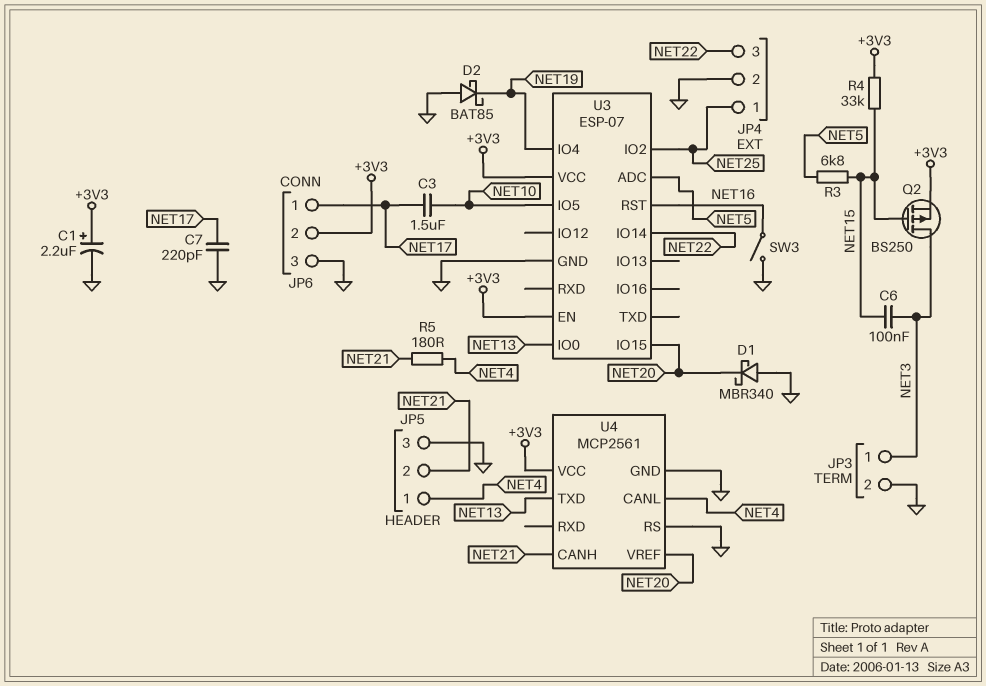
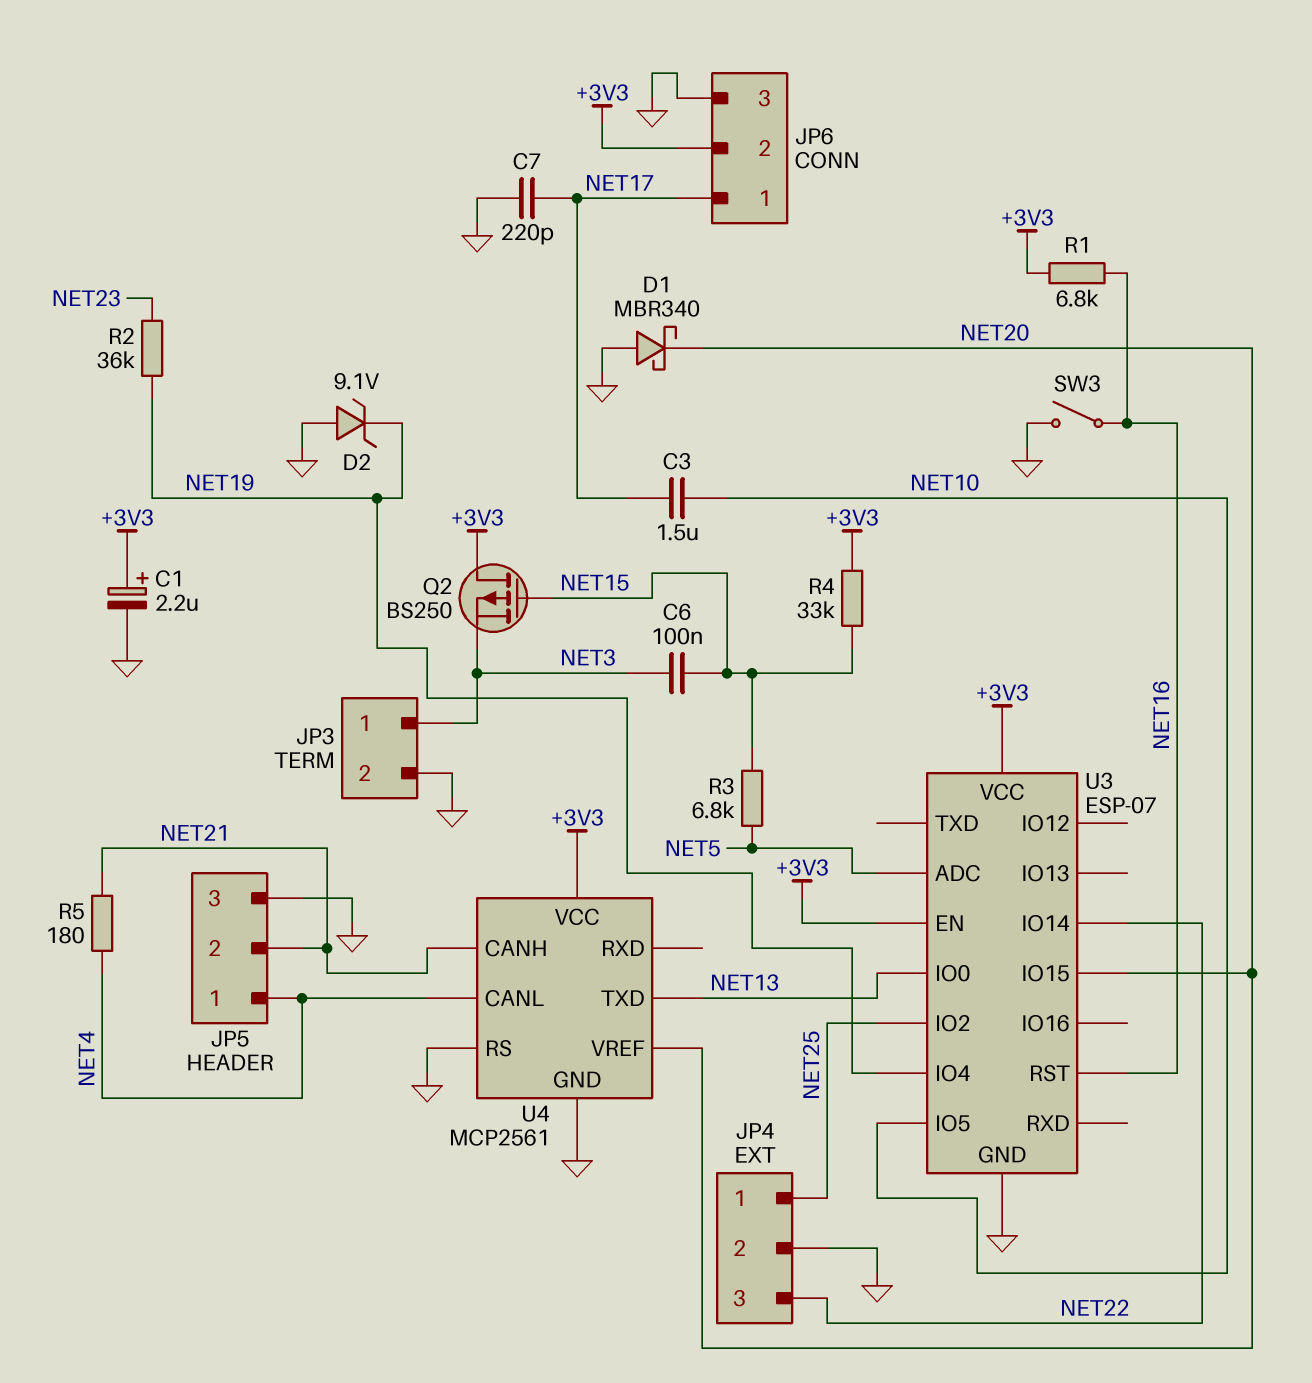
D2: schottky BAT85 (A GND, K NET19) -> zener 9.1V (A GND, K NET19)
Q2: PMOS BS250 (G NET15, D NET3, S +3V3) -> PMOS BS250 (G NET15, D +3V3, S NET3)
R1: none -> 6.8k (+3V3, NET16)
R2: none -> 36k (NET19, NET23)

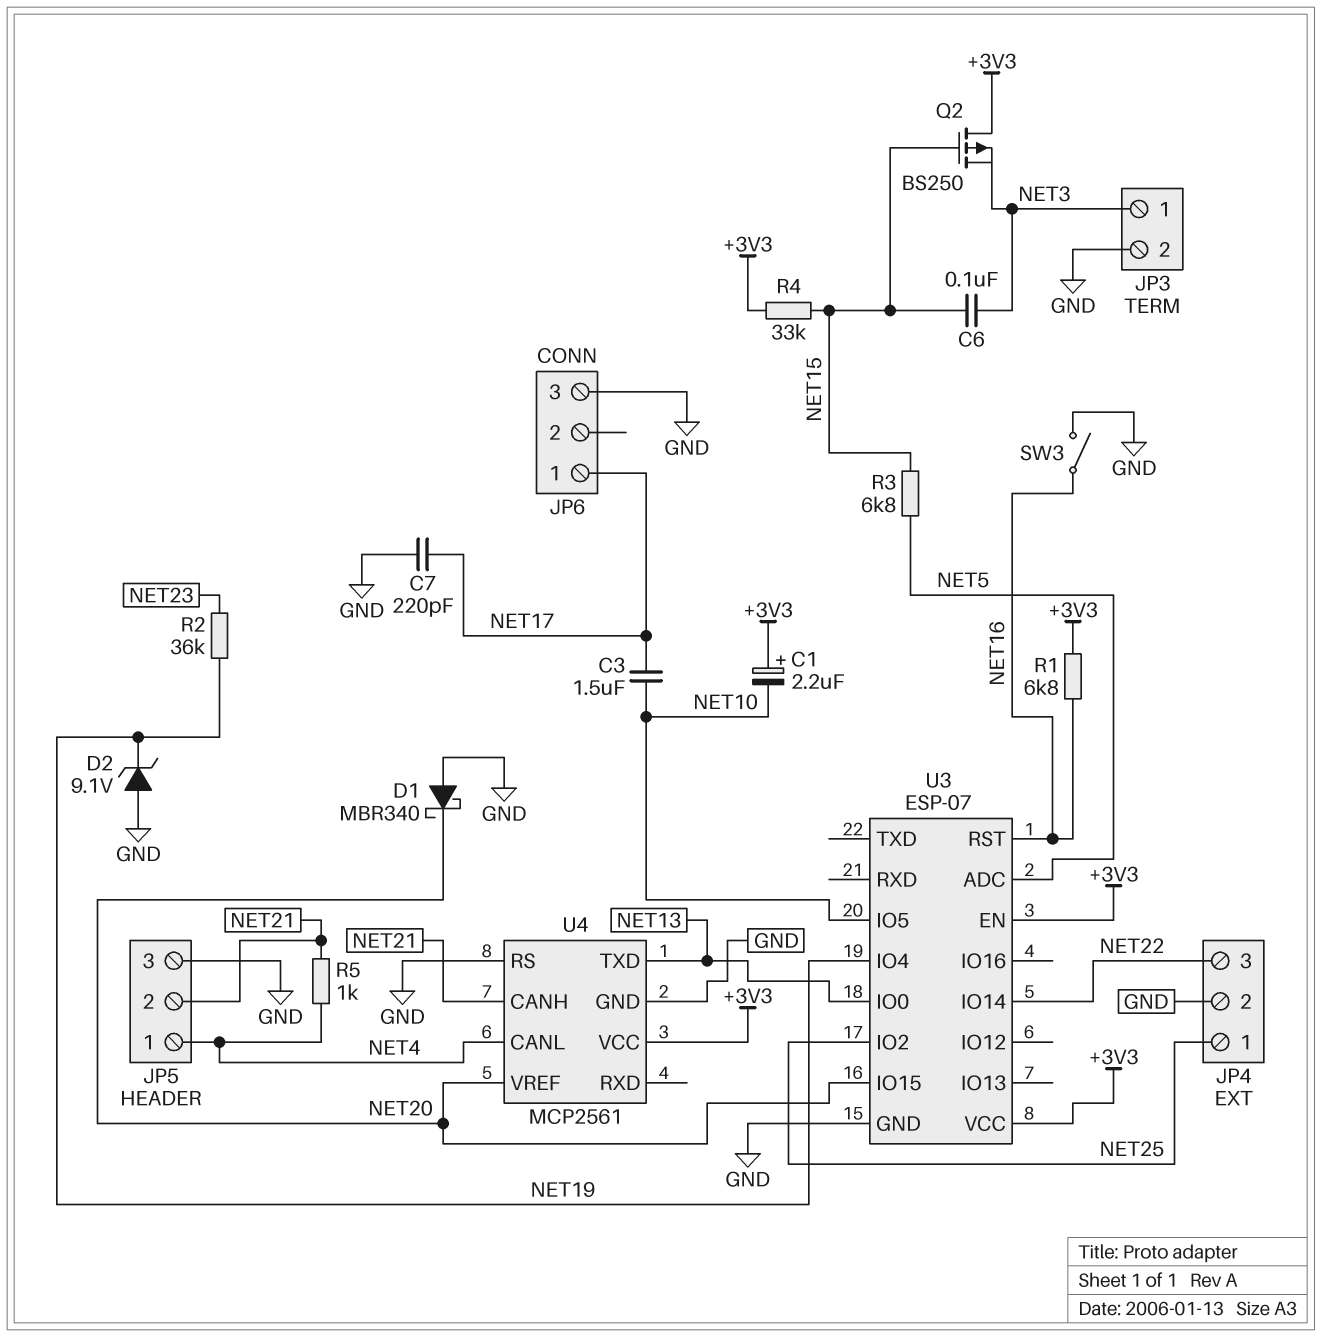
C1: 2.2uF (plus +3V3, minus GND) -> 2.2uF (plus +3V3, minus NET10)
JP6 pin 2: +3V3 -> none
R5: 180 (NET4, NET21) -> 1k (NET4, NET21)

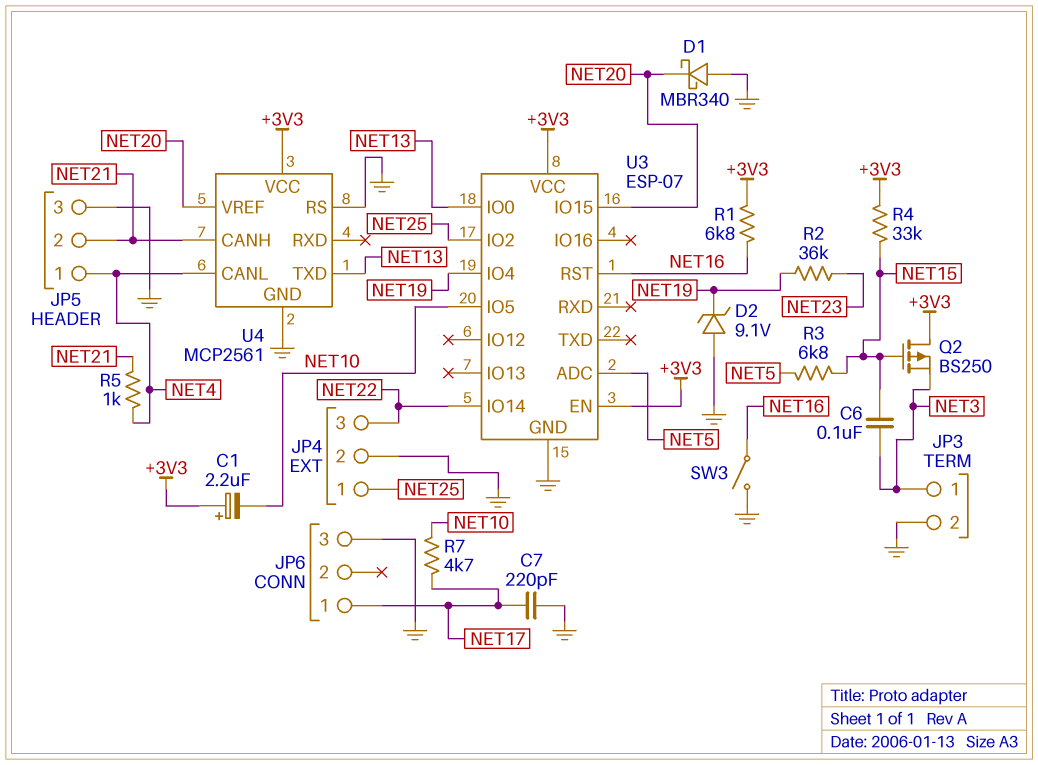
C3: 1.5uF (NET10, NET17) -> none
R7: none -> 4.7k (NET10, NET17)

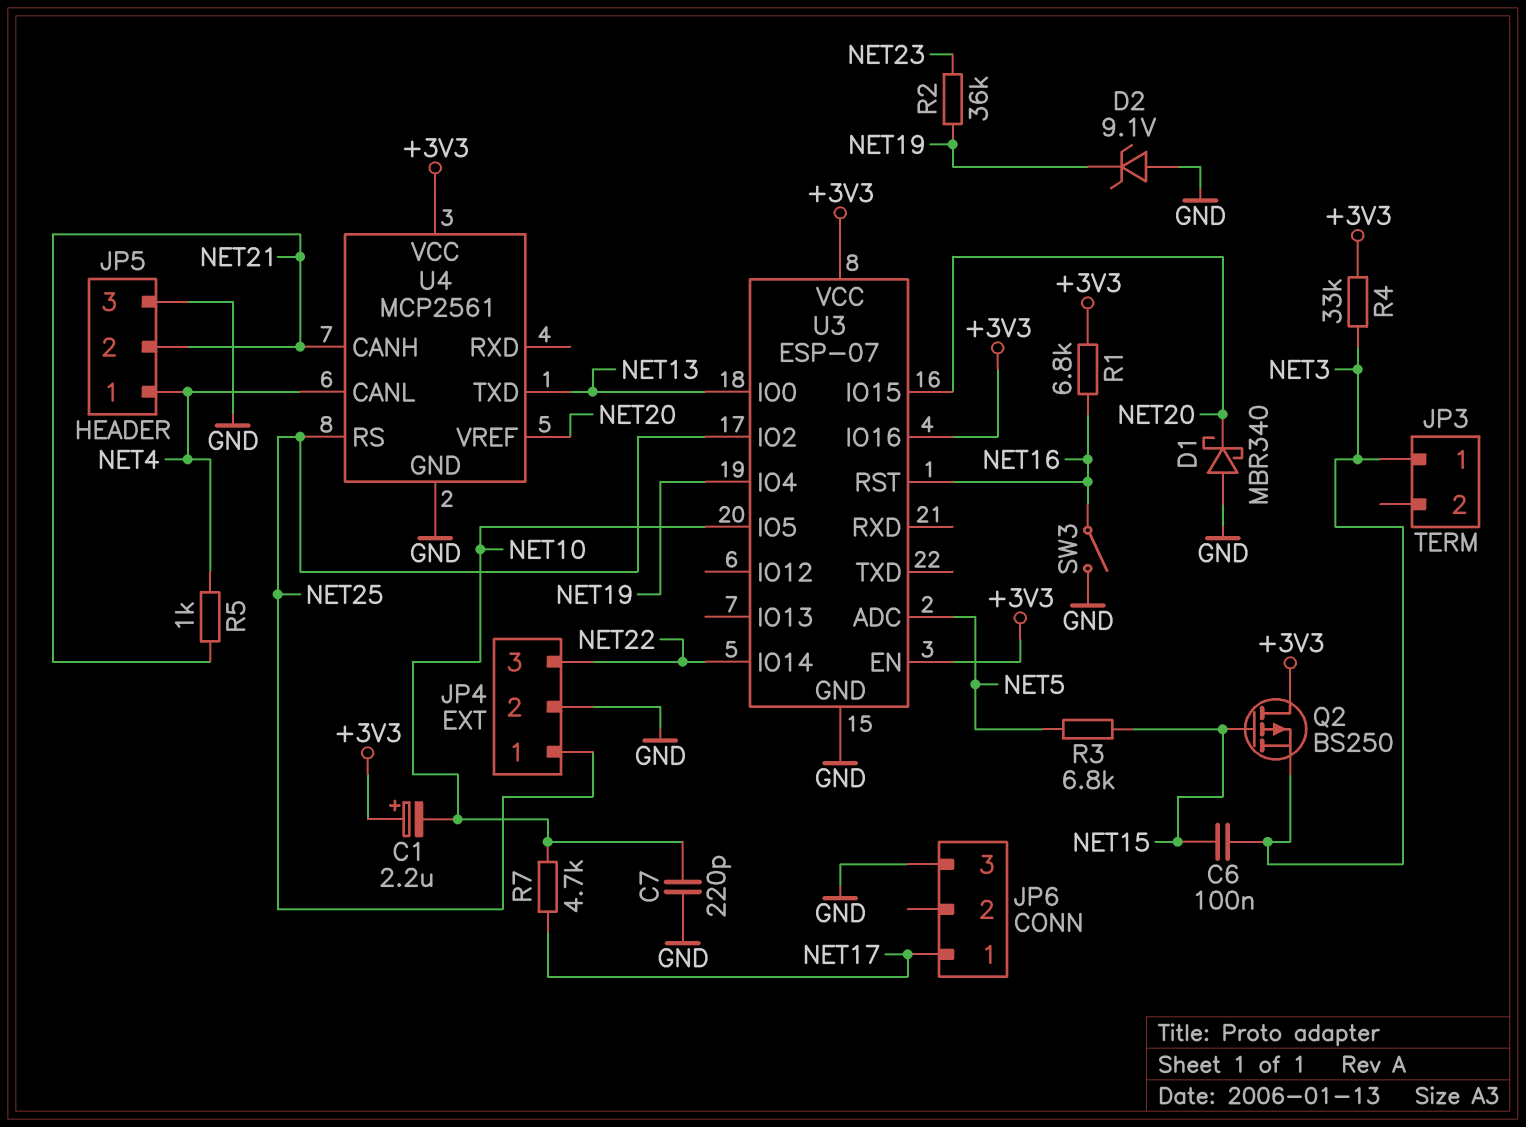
C7: 220pF (GND, NET17) -> 220pF (GND, NET10)
JP3 pin 2: GND -> none
R4: 33k (+3V3, NET15) -> 33k (+3V3, NET3)
U3 pin IO16: none -> +3V3
U4 pin RS: GND -> NET25

